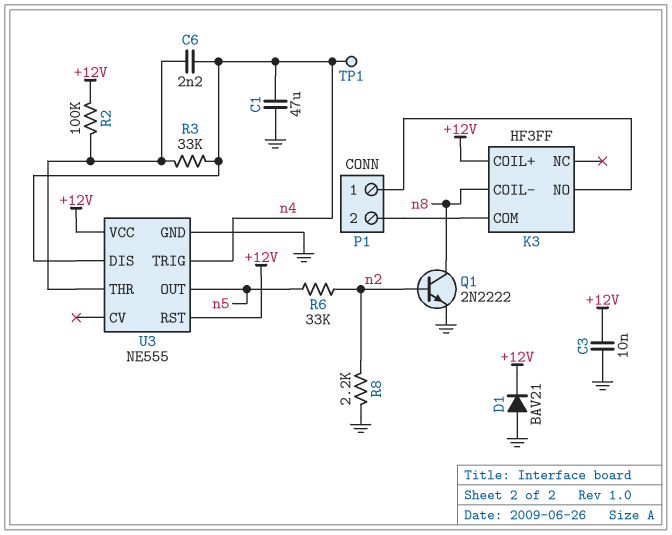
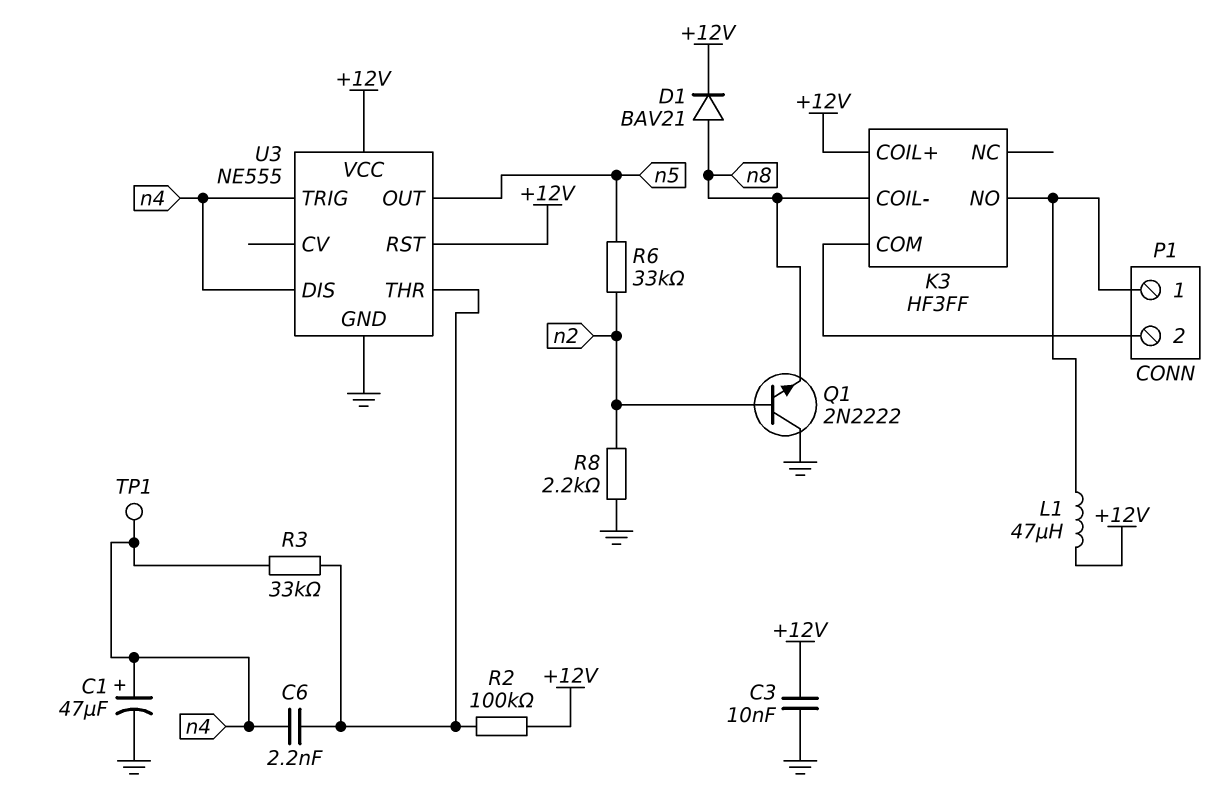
C1: 47uF (GND, n4) -> 47uF (plus n4, minus GND)
D1: diode BAV21 (A GND, K +12V) -> diode BAV21 (A n8, K +12V)
L1: none -> 47uH (+12V, K3/NO)
Q1: NPN 2N2222 (B n2, C n8, E GND) -> NPN 2N2222 (B n2, C GND, E n8)

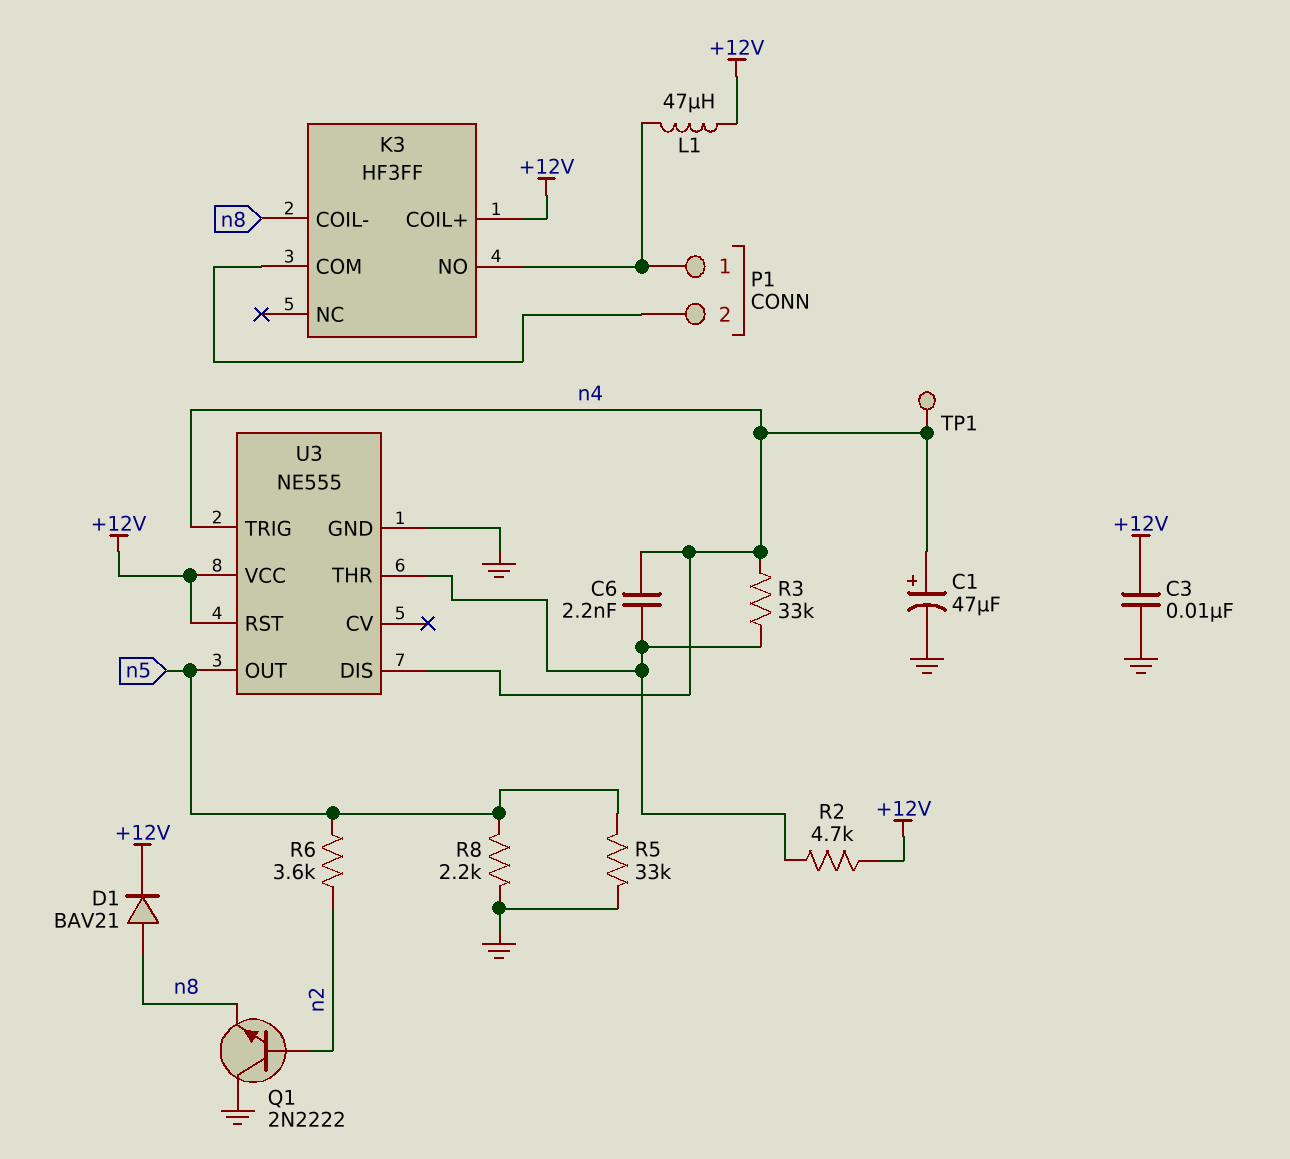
R2: 100k (+12V, U3/THR) -> 4.7k (+12V, U3/THR)
R5: none -> 33k (GND, n5)
R6: 33k (n2, n5) -> 3.6k (n2, n5)
R8: 2.2k (GND, n2) -> 2.2k (GND, n5)

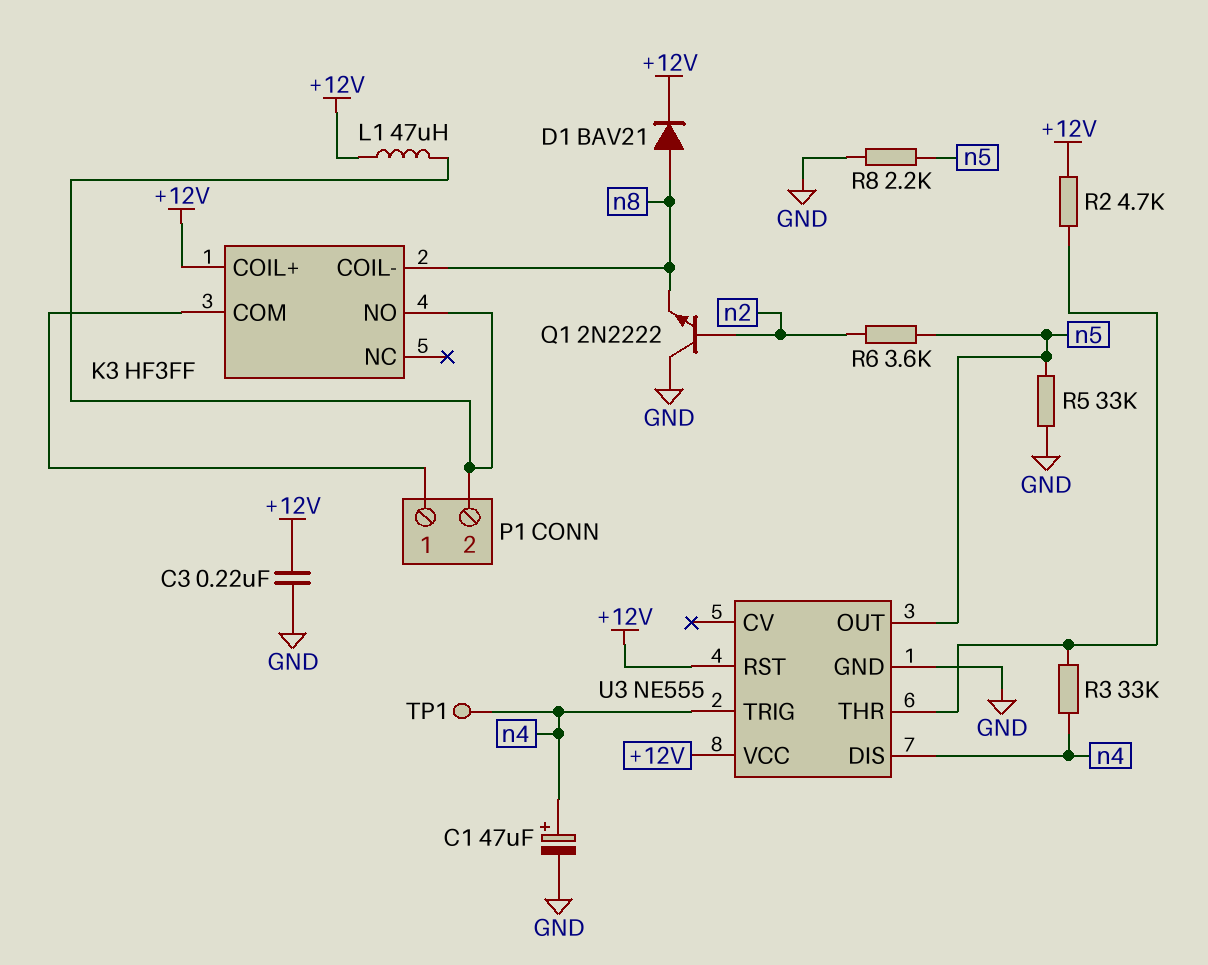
C3: 10nF (+12V, GND) -> 220nF (+12V, GND)
C6: 2.2nF (U3/THR, n4) -> none
P1 pin 1: K3/NO -> K3/COM
P1 pin 2: K3/COM -> K3/NO

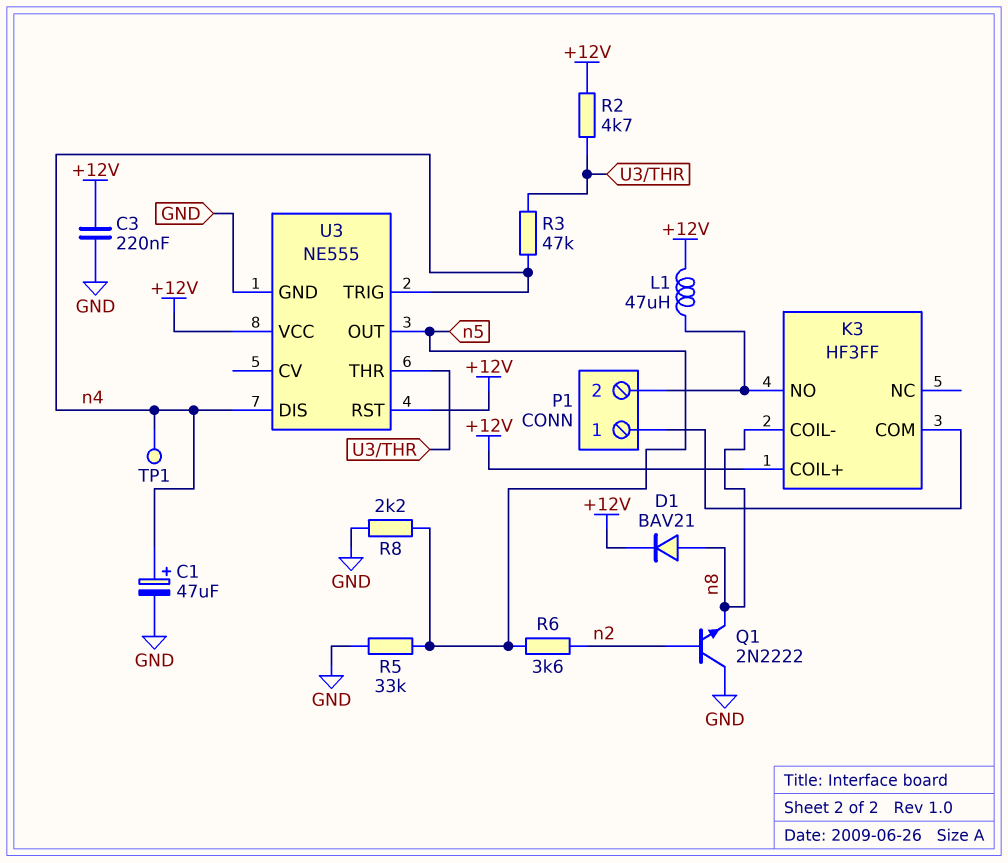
R3: 33k (U3/THR, n4) -> 47k (U3/THR, n4)

